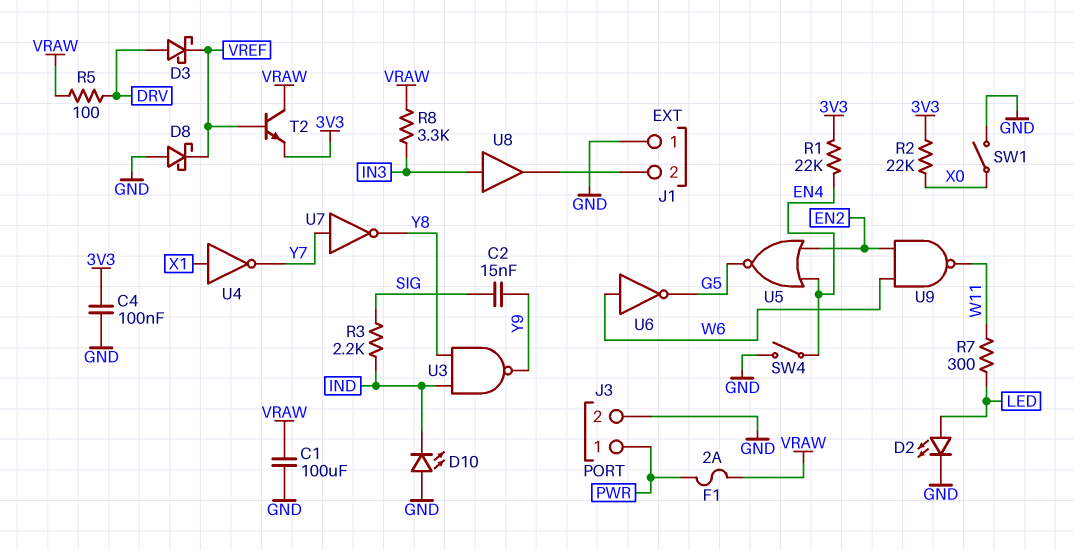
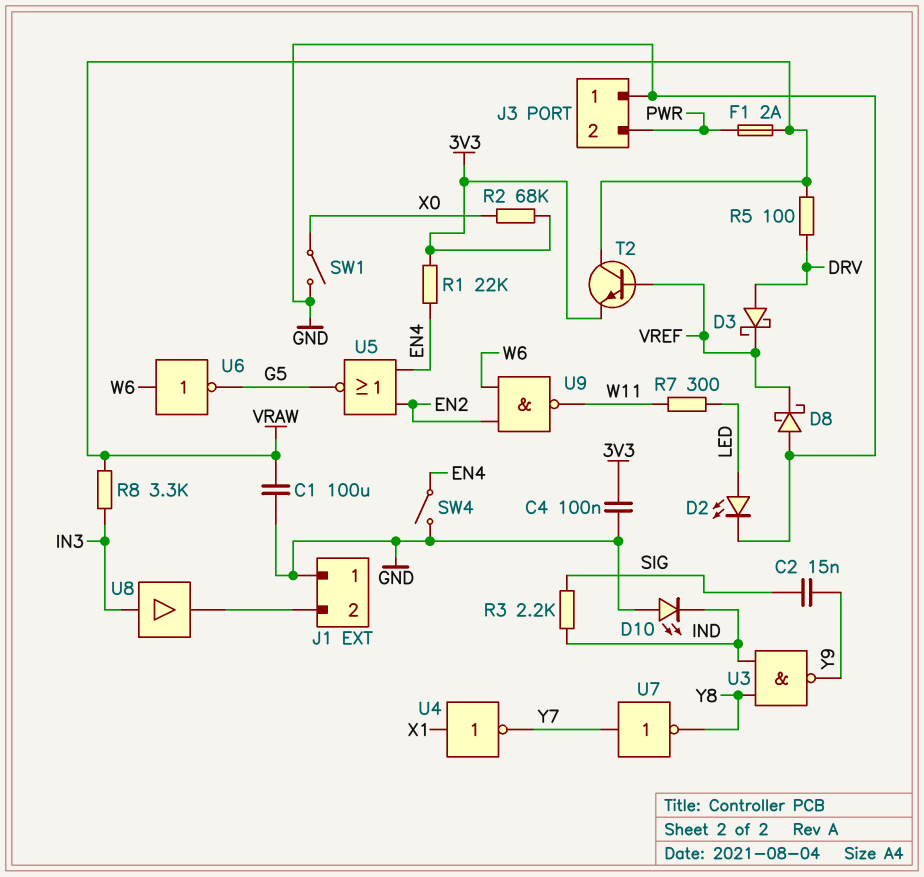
J3 pin 1: PWR -> GND
J3 pin 2: GND -> PWR
R2: 22k (3V3, X0) -> 68k (3V3, X0)

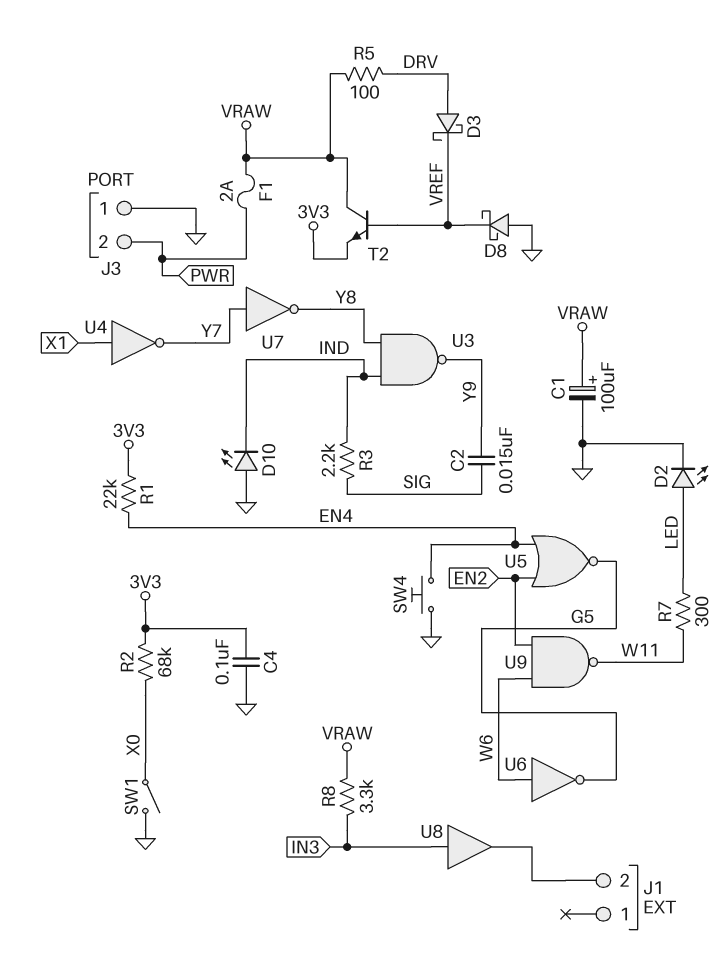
C1: 100uF (GND, VRAW) -> 100uF (plus VRAW, minus GND)
J1 pin 1: GND -> none
SW4: switch (EN4, GND) -> button (EN4, GND)

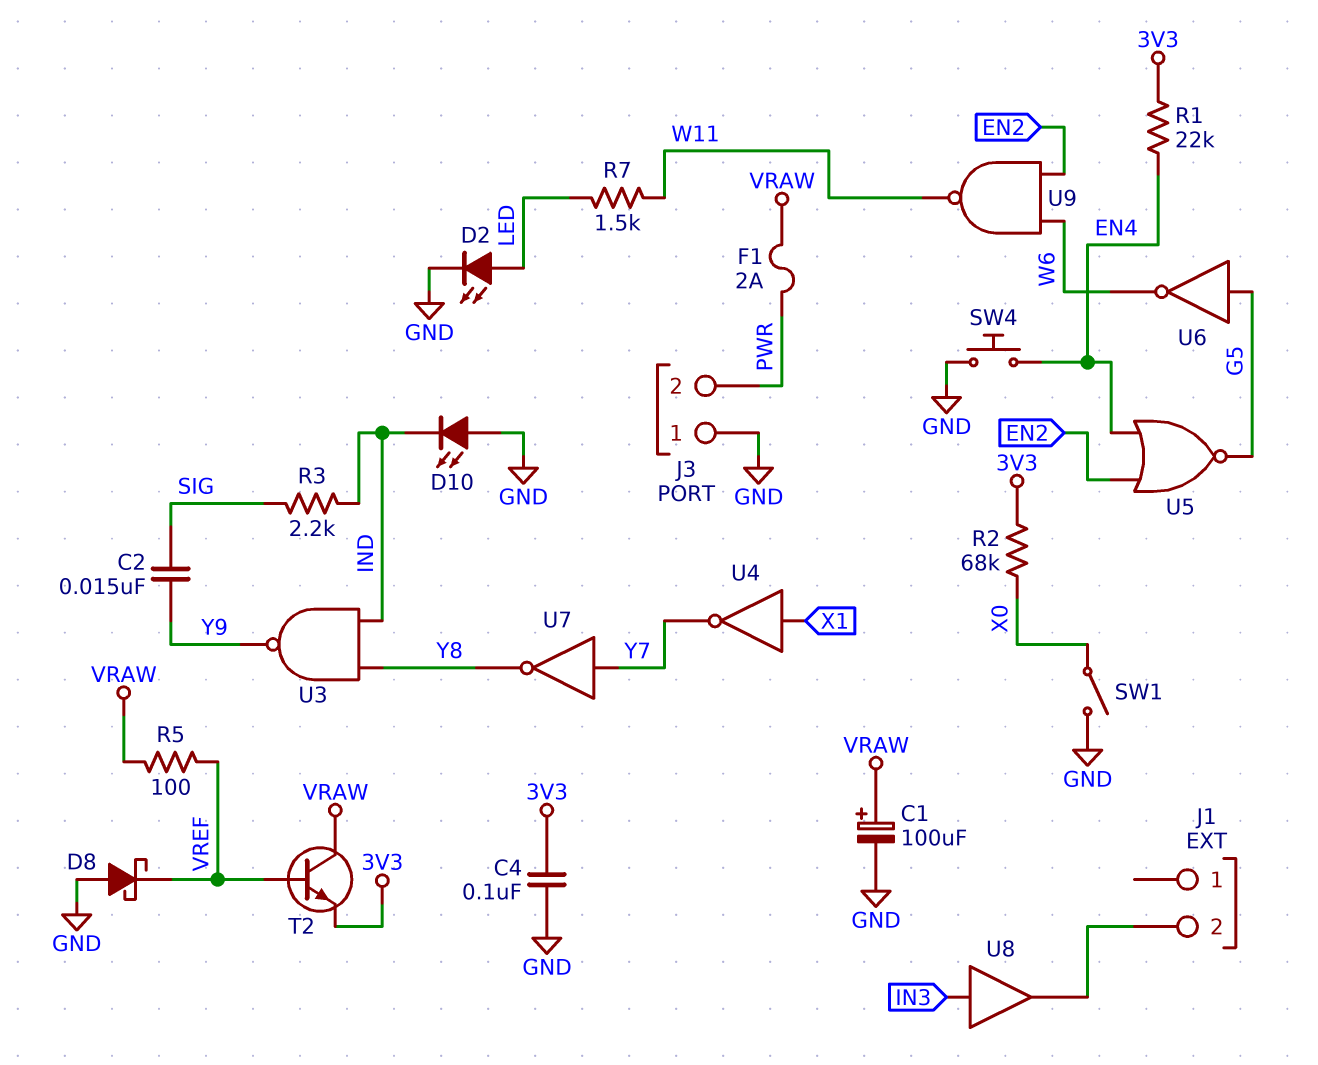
D3: schottky (A DRV, K VREF) -> none
R5: 100 (DRV, VRAW) -> 100 (VRAW, VREF)
R7: 300 (LED, W11) -> 1.5k (LED, W11)
R8: 3.3k (IN3, VRAW) -> none
U6: NOT (in W6, out G5) -> NOT (in G5, out W6)

